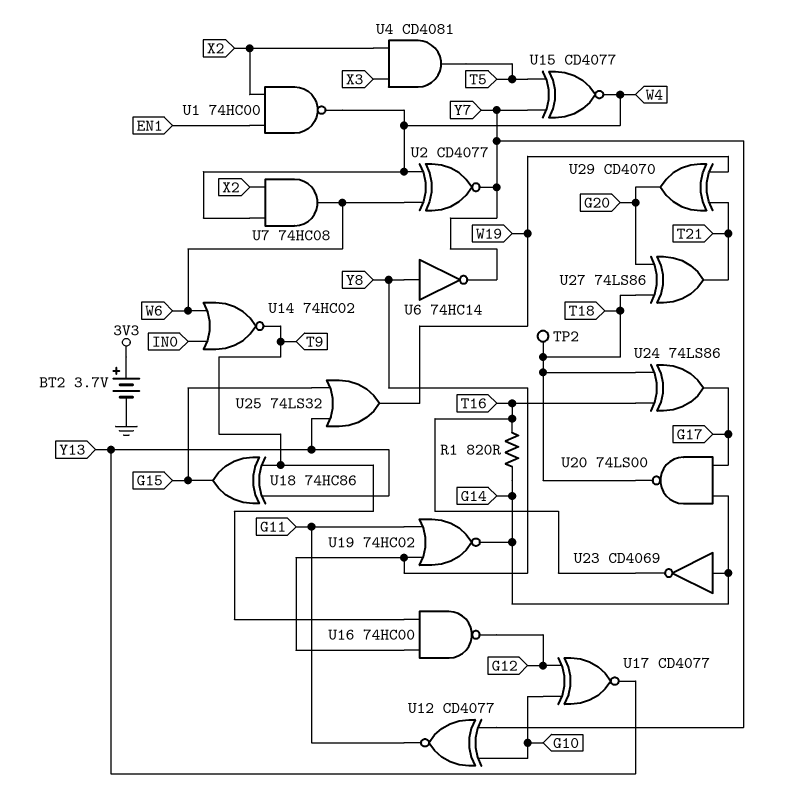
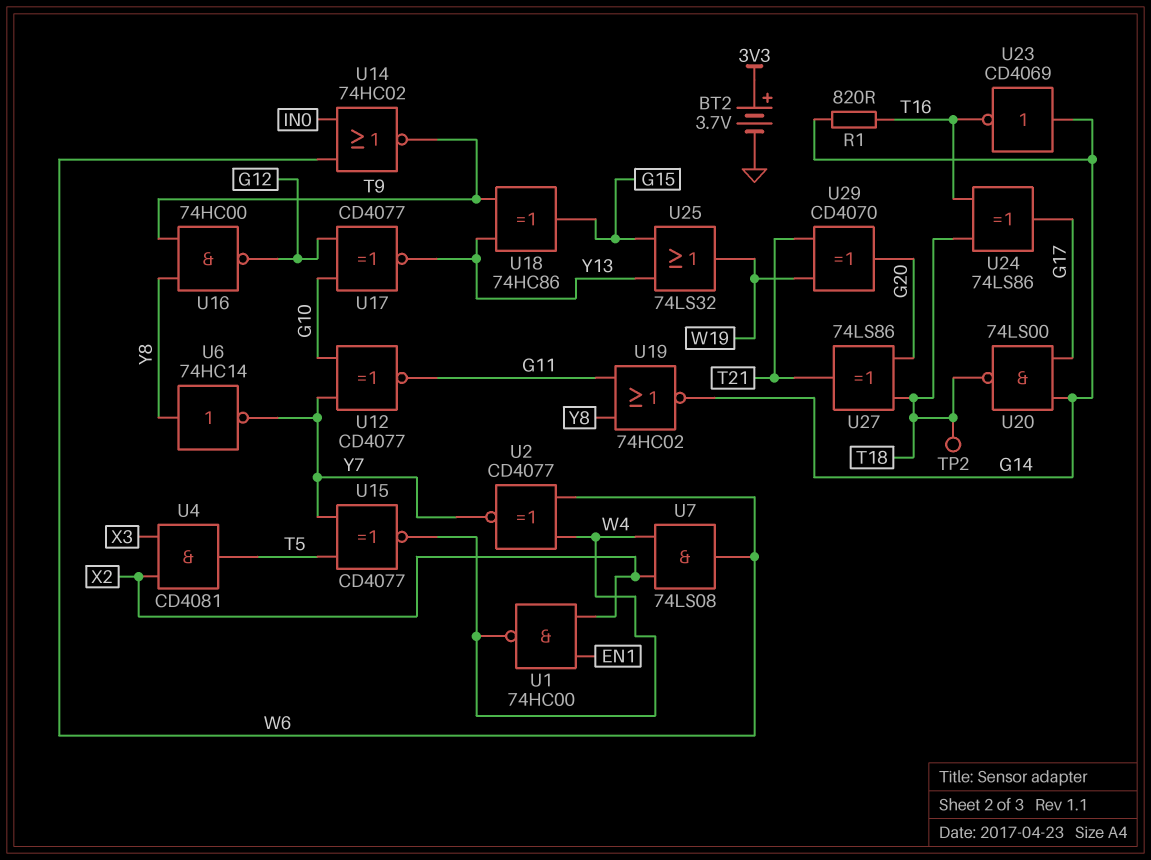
U7: AND 74HC08 (in W4, in X2, out W6) -> AND 74LS08 (in W4, in X2, out W6)

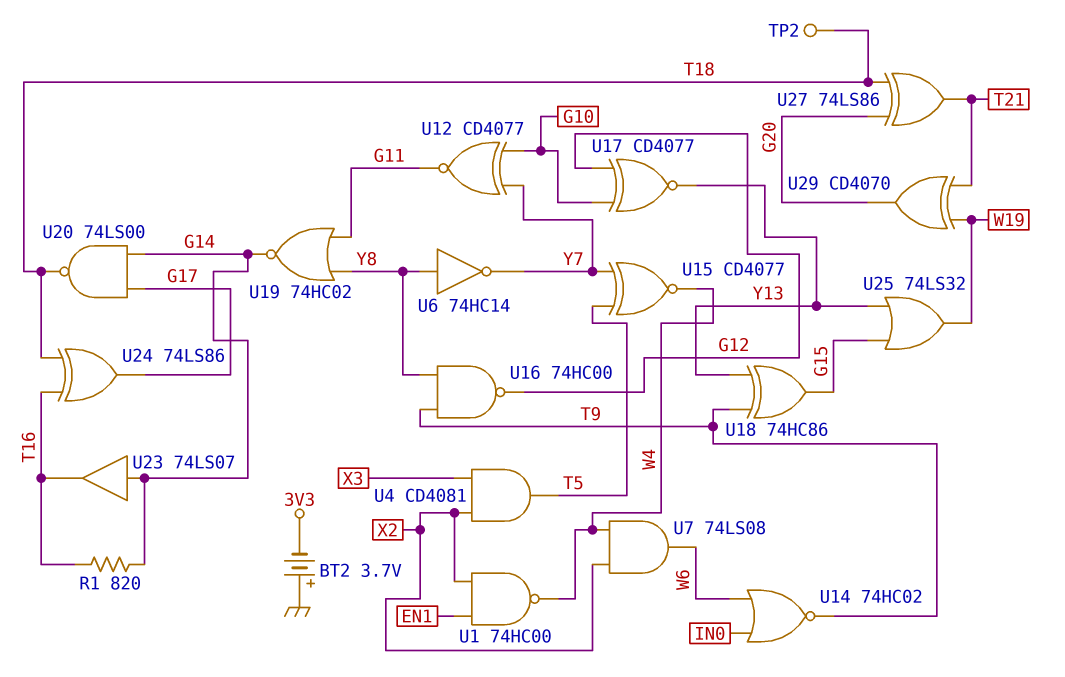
BT2: 3.7V (plus 3V3, minus GND) -> 3.7V (plus GND, minus 3V3)
U2: XNOR CD4077 (in W4, in W6, out Y7) -> none
U23: NOT CD4069 (in G14, out T16) -> buffer 74LS07 (in G14, out T16)

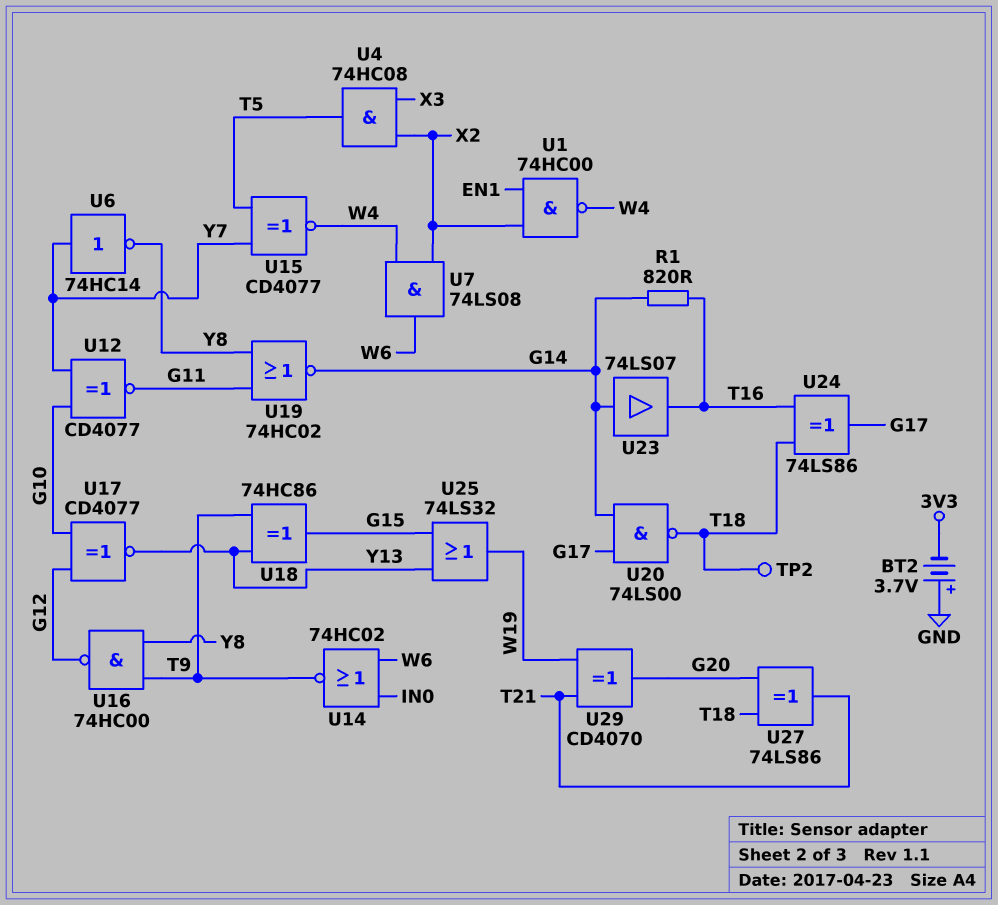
U4: AND CD4081 (in X2, in X3, out T5) -> AND 74HC08 (in X2, in X3, out T5)
U6: NOT 74HC14 (in Y8, out Y7) -> NOT 74HC14 (in Y7, out Y8)

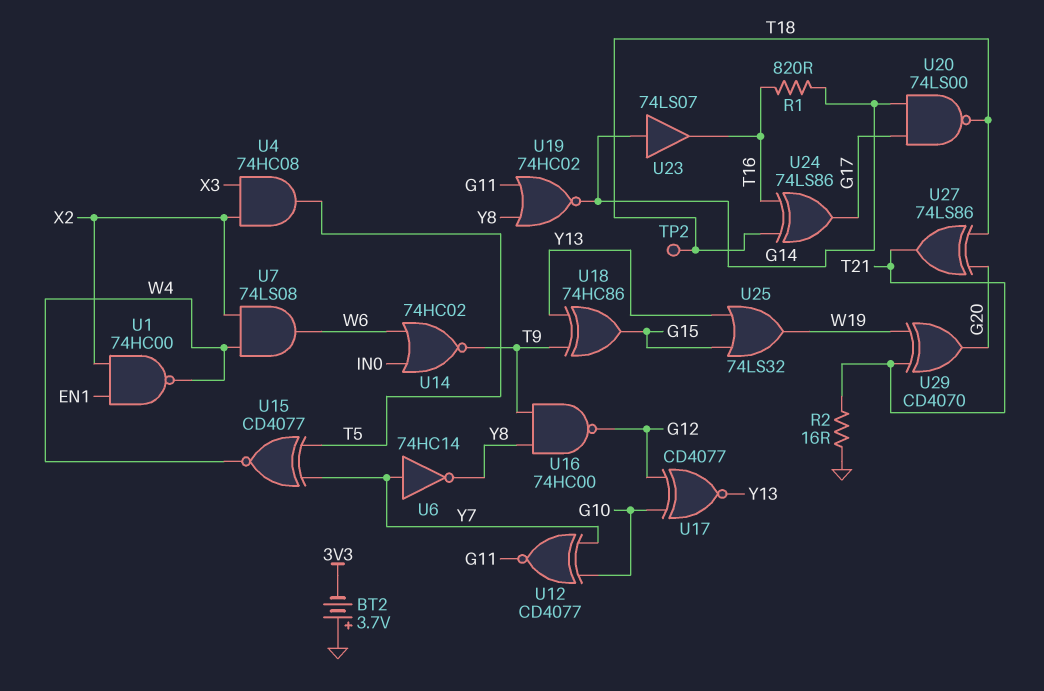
R2: none -> 16 (GND, T21)

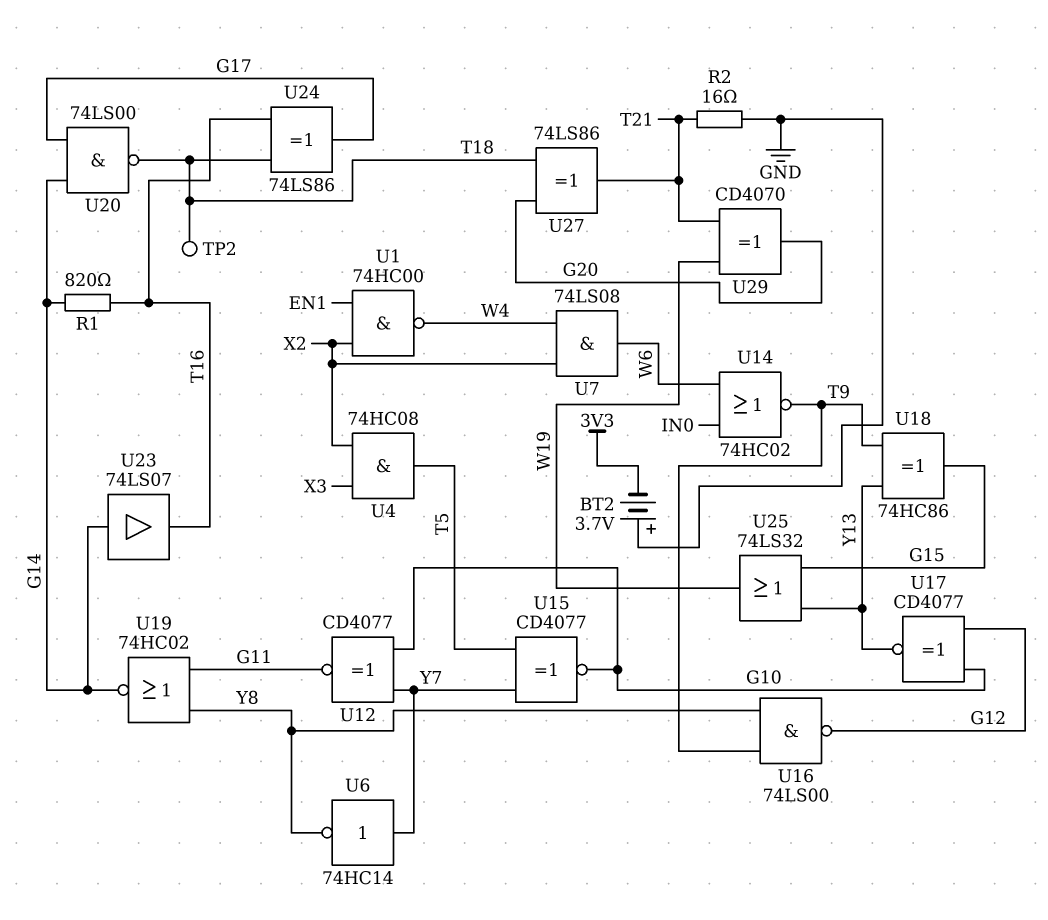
U15: XNOR CD4077 (in T5, in Y7, out W4) -> XNOR CD4077 (in T5, in Y7, out G10)
U16: NAND 74HC00 (in T9, in Y8, out G12) -> NAND 74LS00 (in T9, in Y8, out G12)

